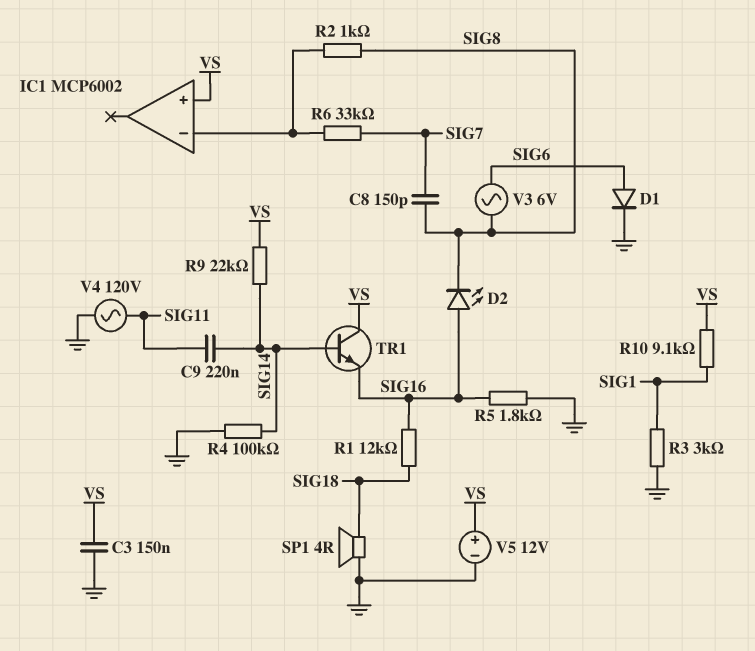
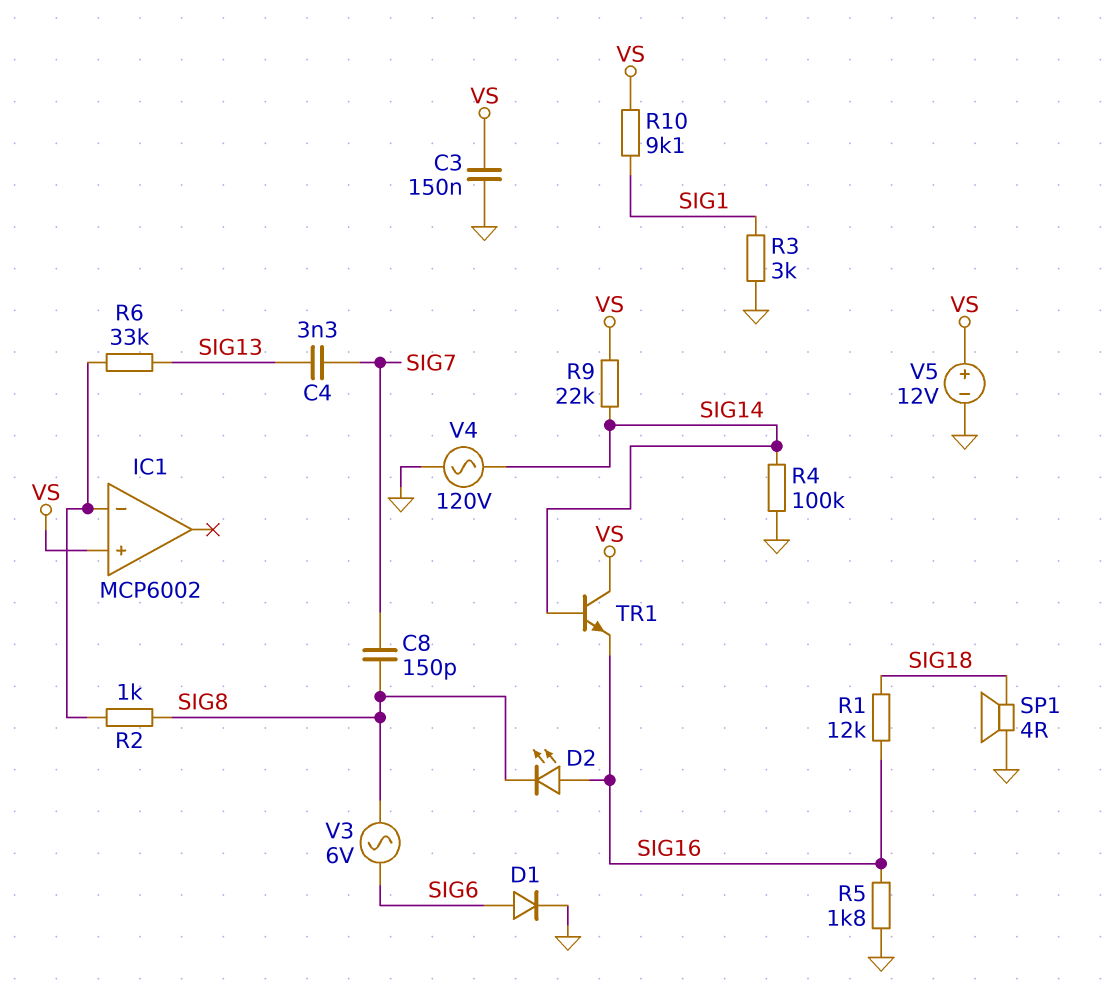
C4: none -> 3.3nF (SIG7, SIG13)
C9: 220nF (SIG11, SIG14) -> none
R6: 33k (IC1/in-, SIG7) -> 33k (IC1/in-, SIG13)
V4: AC 120V (GND, SIG11) -> AC 120V (GND, SIG14)

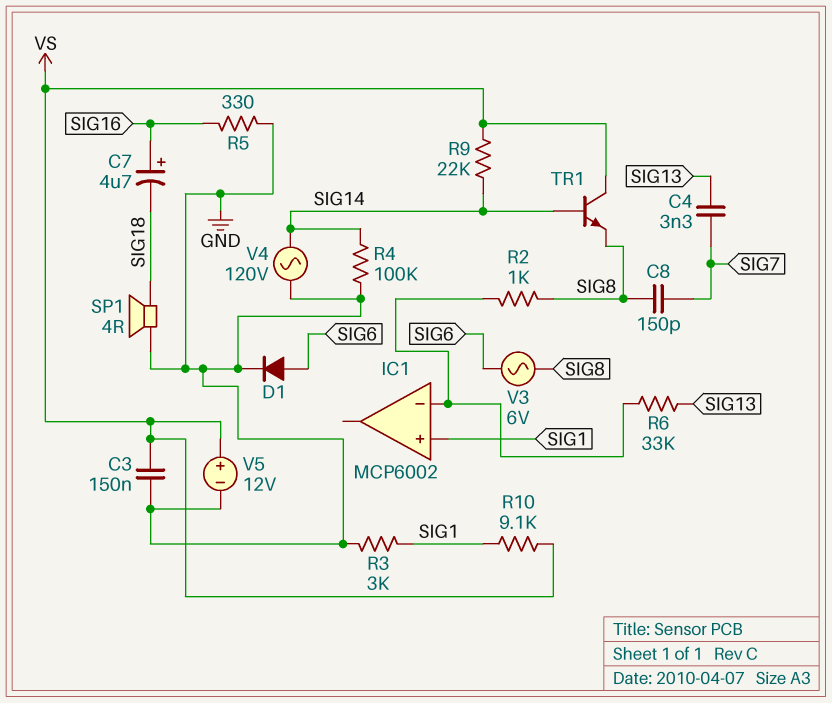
C7: none -> 4.7uF (plus SIG16, minus SIG18)
D2: LED (A SIG16, K SIG8) -> none
IC1 pin in+: VS -> SIG1
R1: 12k (SIG16, SIG18) -> none
R5: 1.8k (GND, SIG16) -> 330 (GND, SIG16)
TR1: NPN (B SIG14, C VS, E SIG16) -> NPN (B SIG14, C VS, E SIG8)

